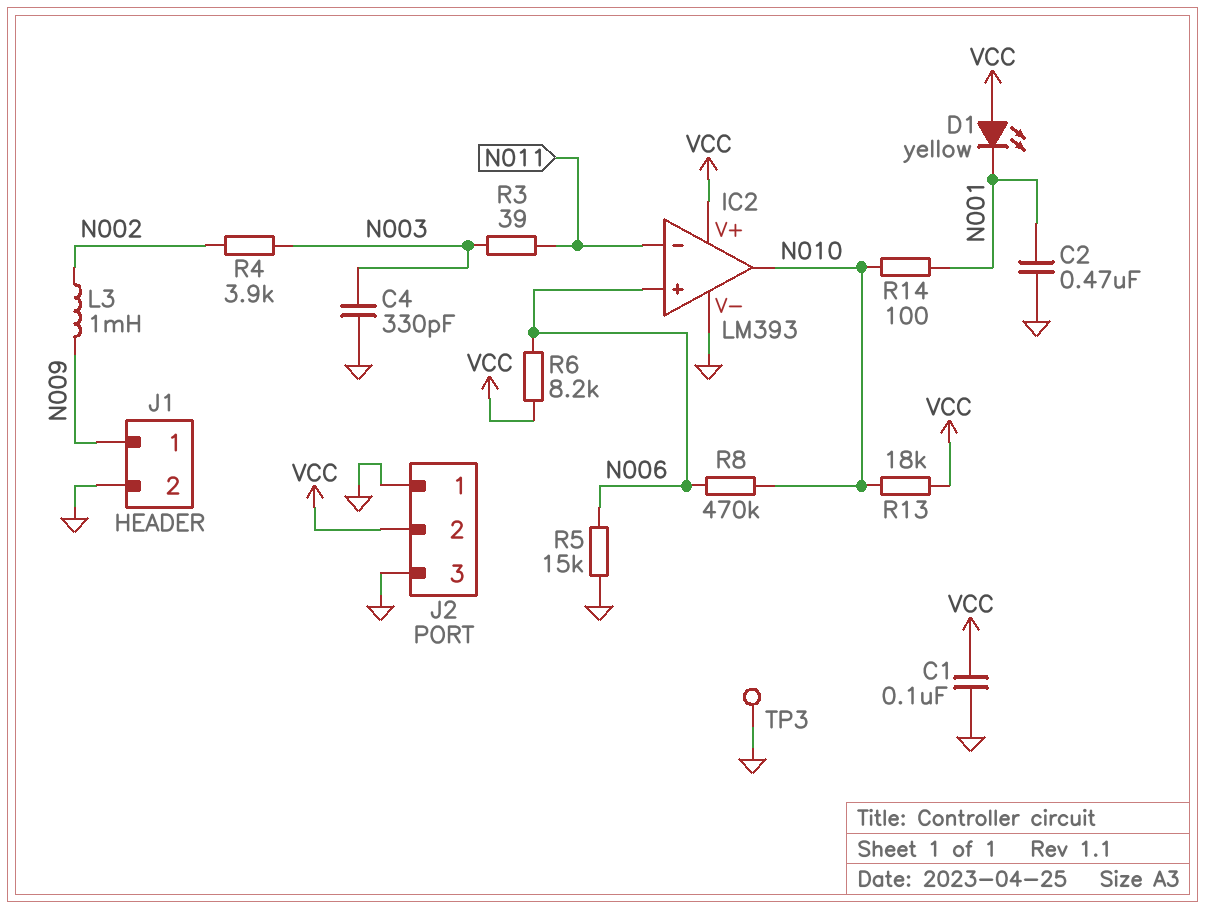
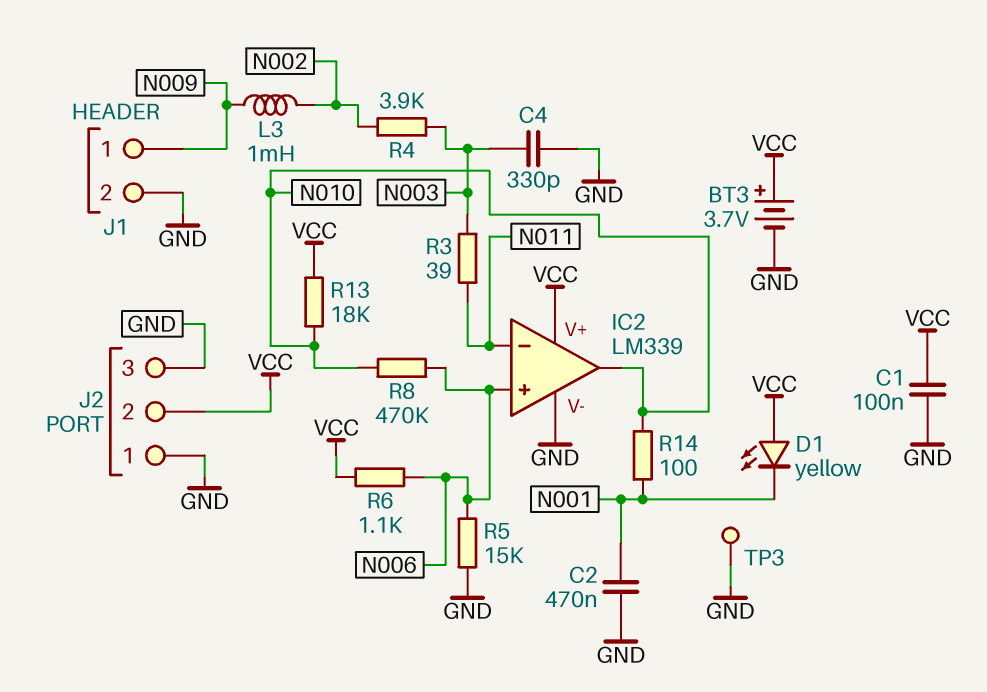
BT3: none -> 3.7V (plus VCC, minus GND)
IC2: LM393 -> LM339
R6: 8.2k (N006, VCC) -> 1.1k (N006, VCC)

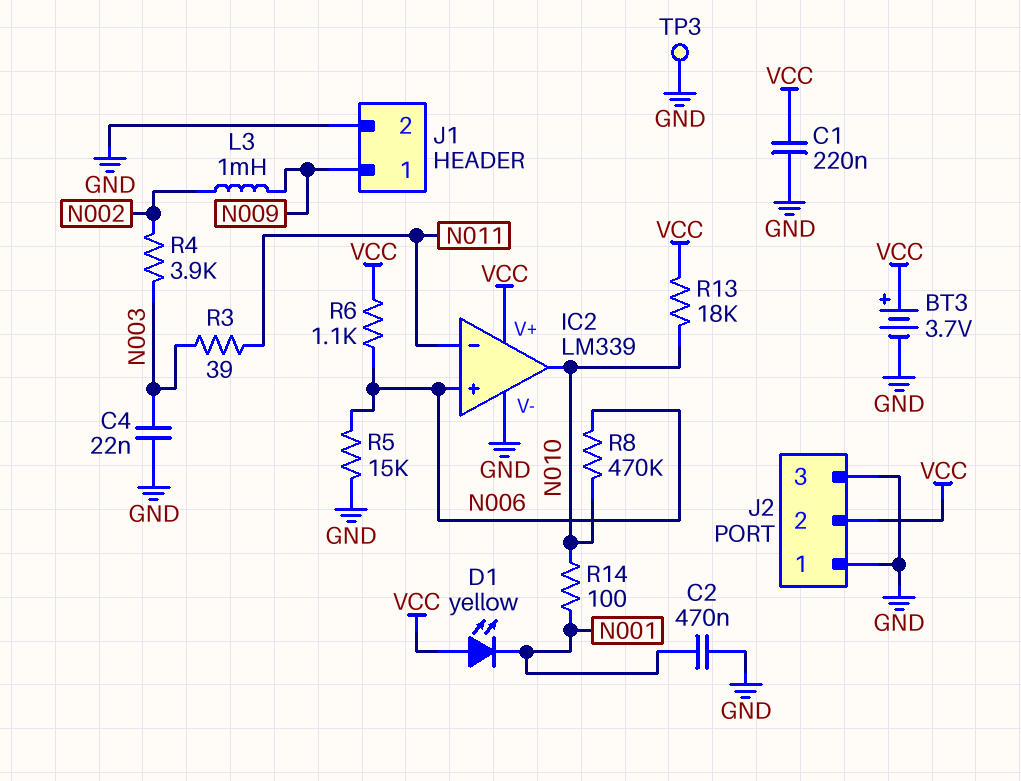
C1: 100nF (GND, VCC) -> 220nF (GND, VCC)
C4: 330pF (GND, N003) -> 22nF (GND, N003)

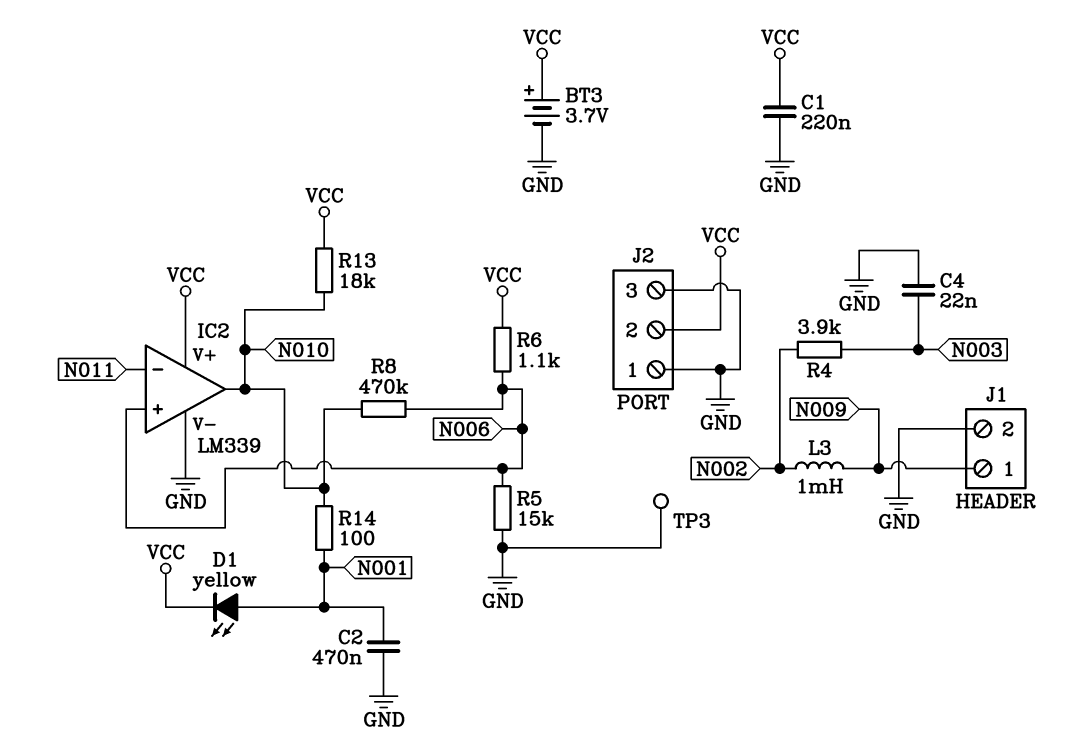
D1: LED yellow (A VCC, K N001) -> LED yellow (A N001, K VCC)
R3: 39 (N003, N011) -> none

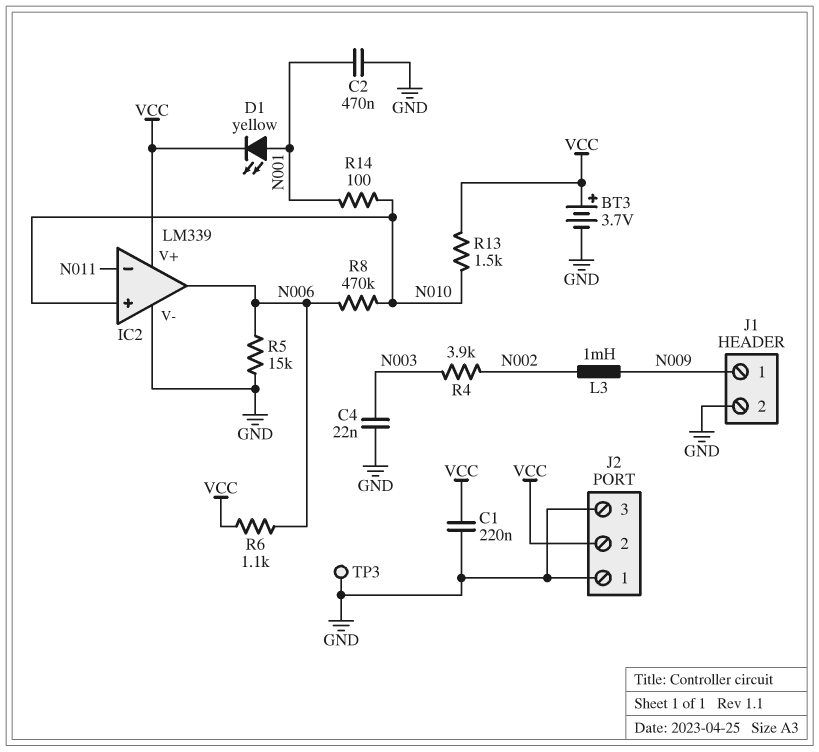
IC2 pin in+: N006 -> N010
IC2 pin out: N010 -> N006
R13: 18k (N010, VCC) -> 1.5k (N010, VCC)

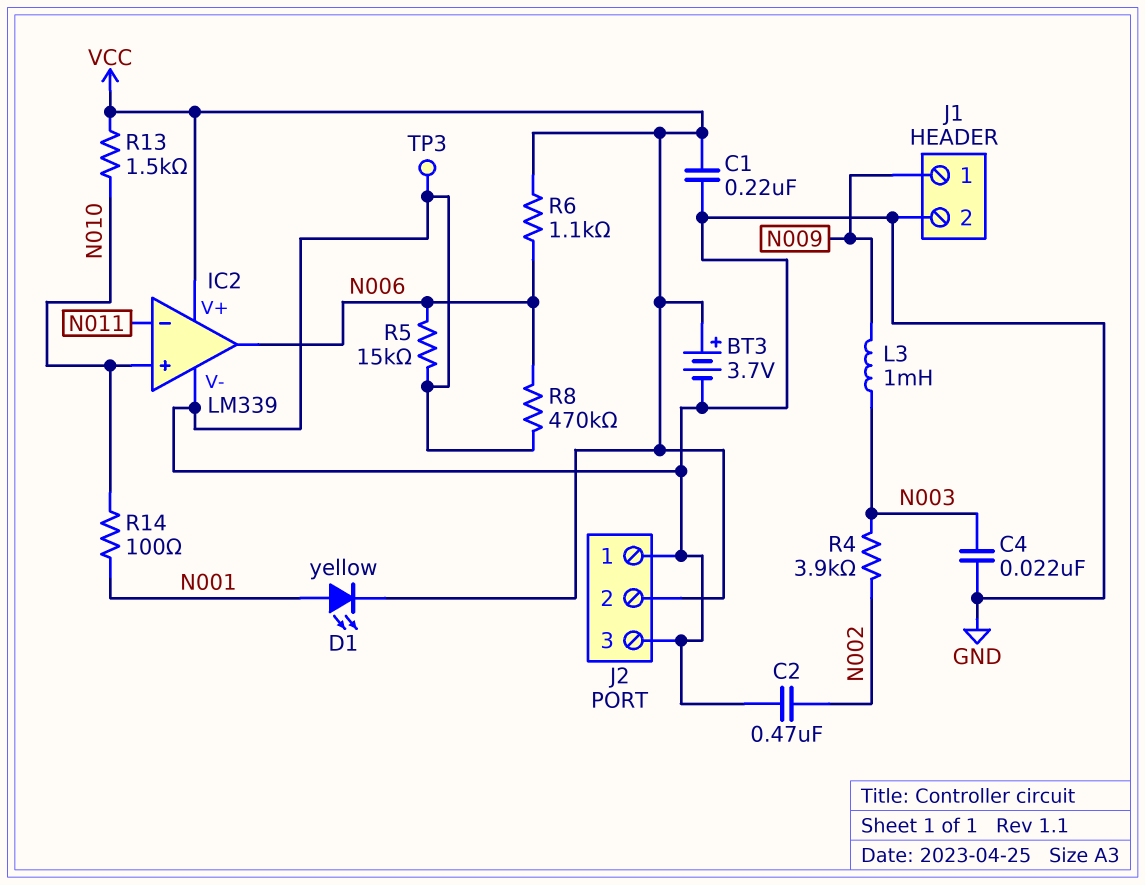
C2: 470nF (GND, N001) -> 470nF (GND, N002)
L3: 1mH (N002, N009) -> 1mH (N003, N009)
R8: 470k (N006, N010) -> 470k (GND, N006)

